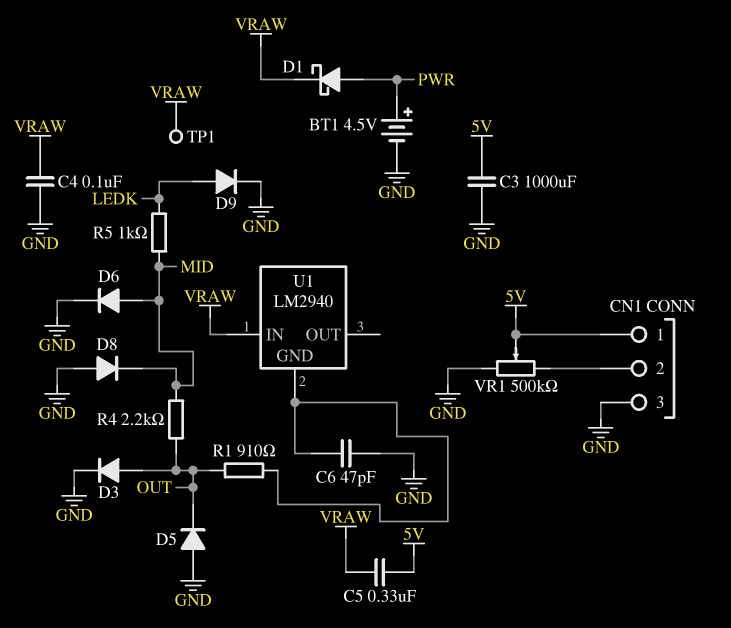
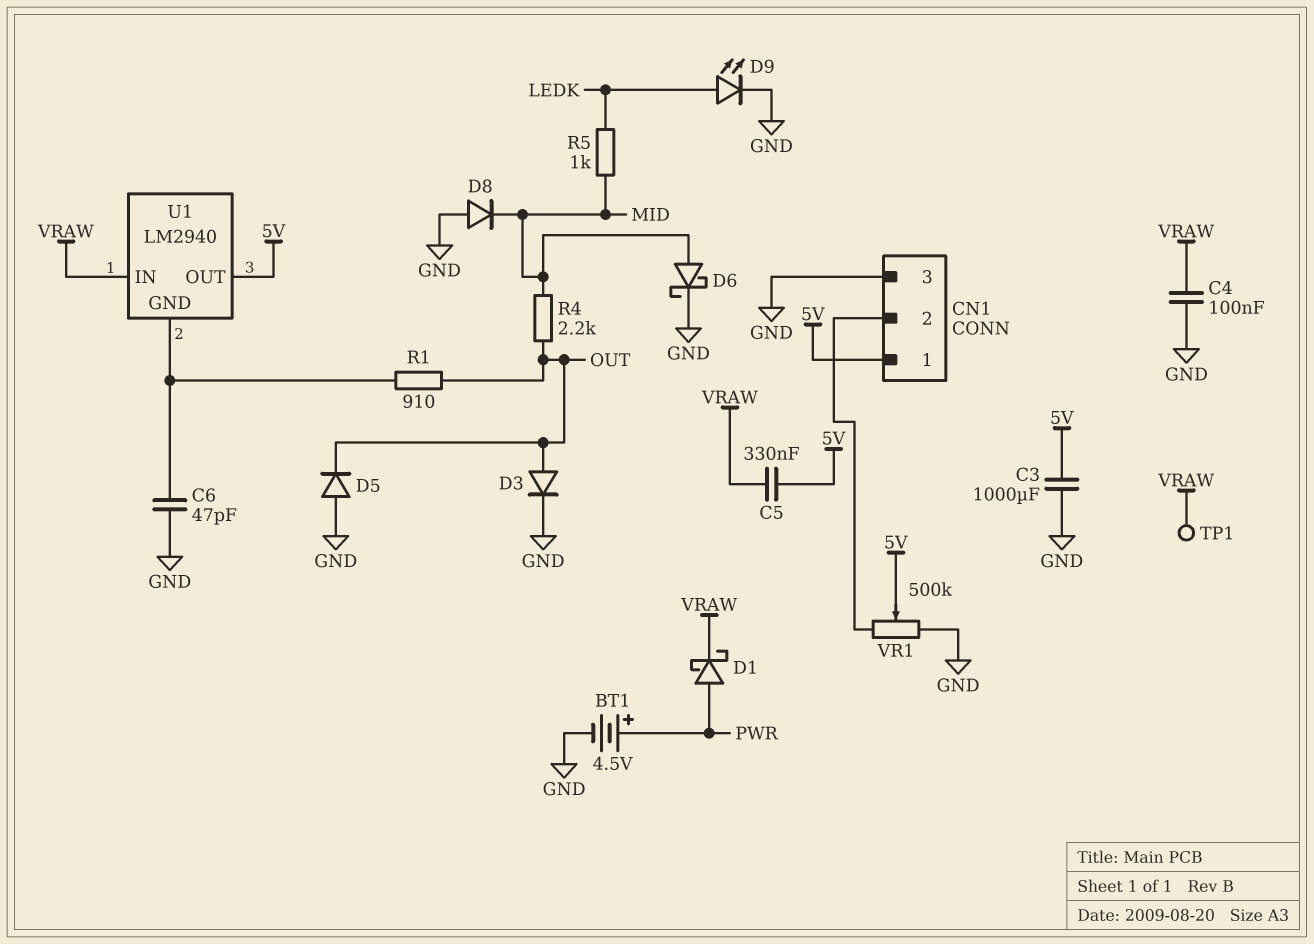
D6: diode (A MID, K GND) -> schottky (A MID, K GND)
D9: diode (A LEDK, K GND) -> LED (A LEDK, K GND)
U1 pin OUT: none -> 5V

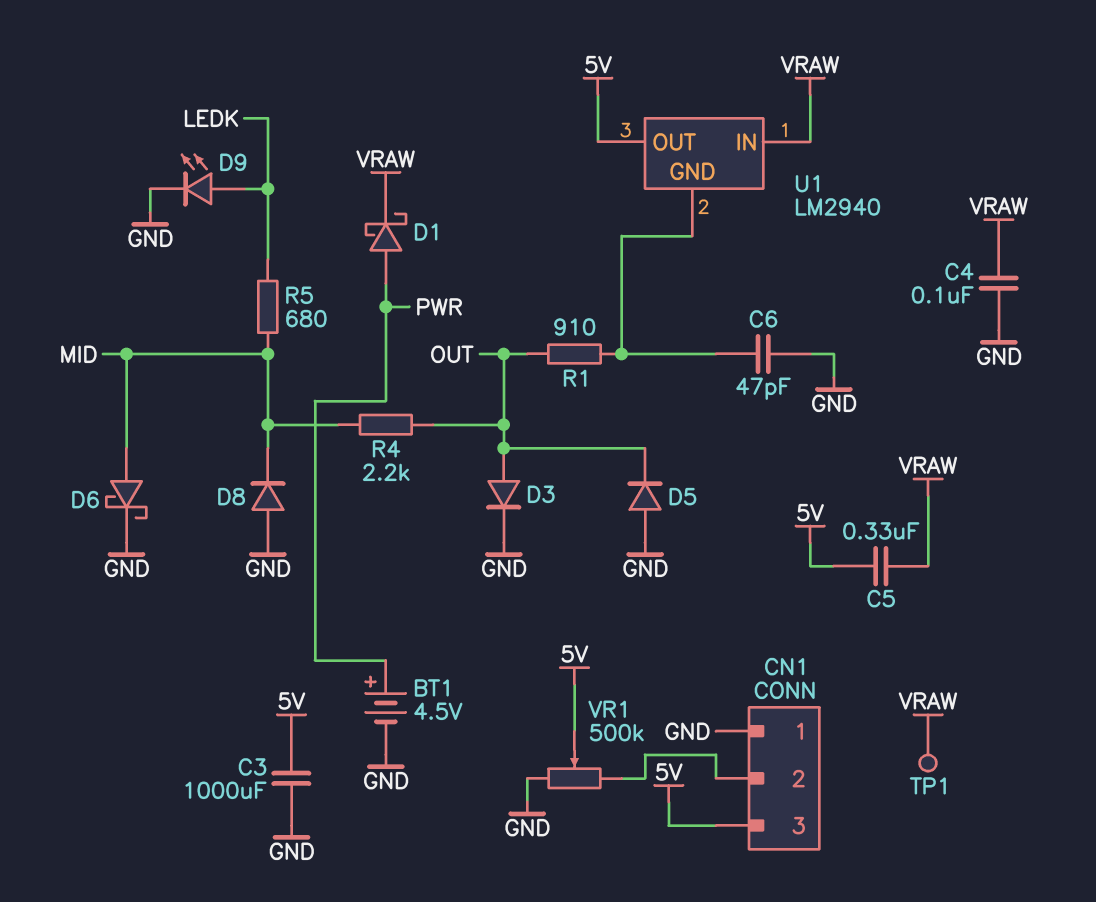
CN1 pin 1: 5V -> GND
CN1 pin 3: GND -> 5V
R5: 1k (LEDK, MID) -> 680 (LEDK, MID)

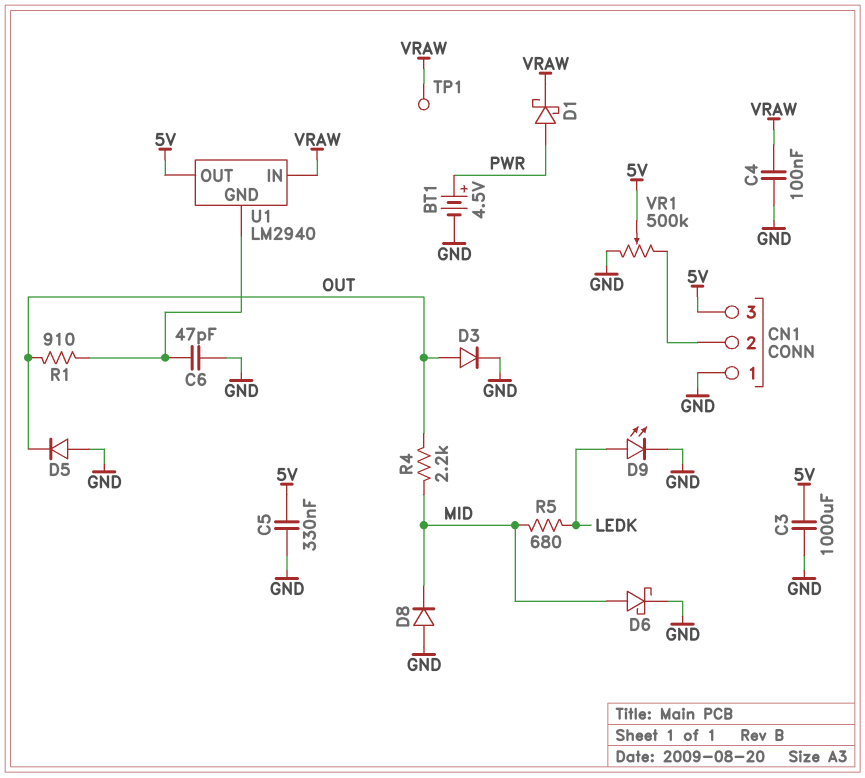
C5: 330nF (5V, VRAW) -> 330nF (5V, GND)

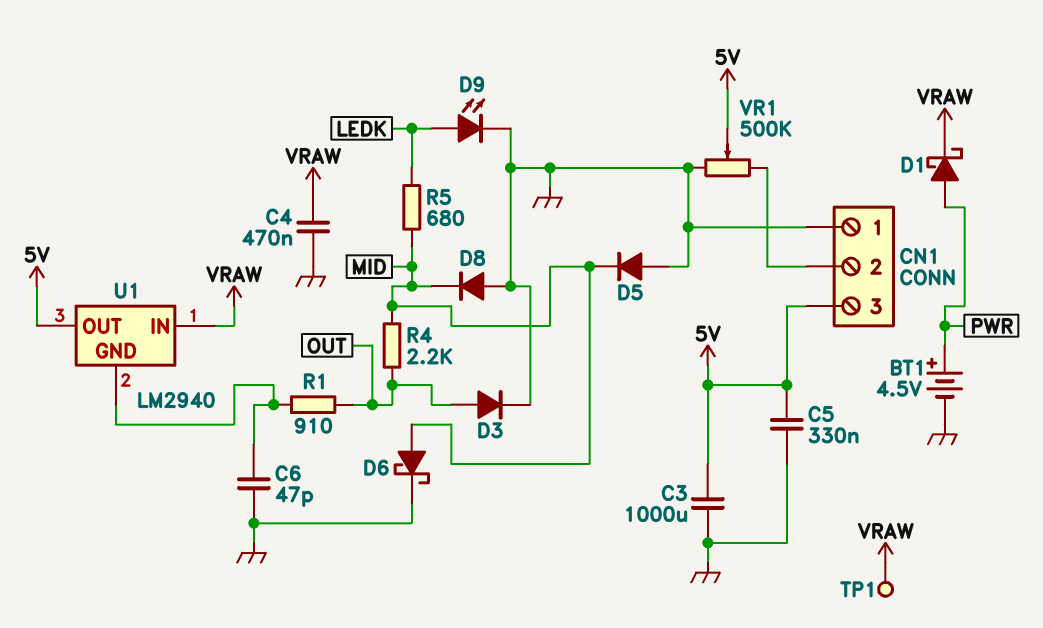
C4: 100nF (GND, VRAW) -> 470nF (GND, VRAW)
D5: diode (A GND, K OUT) -> diode (A GND, K MID)

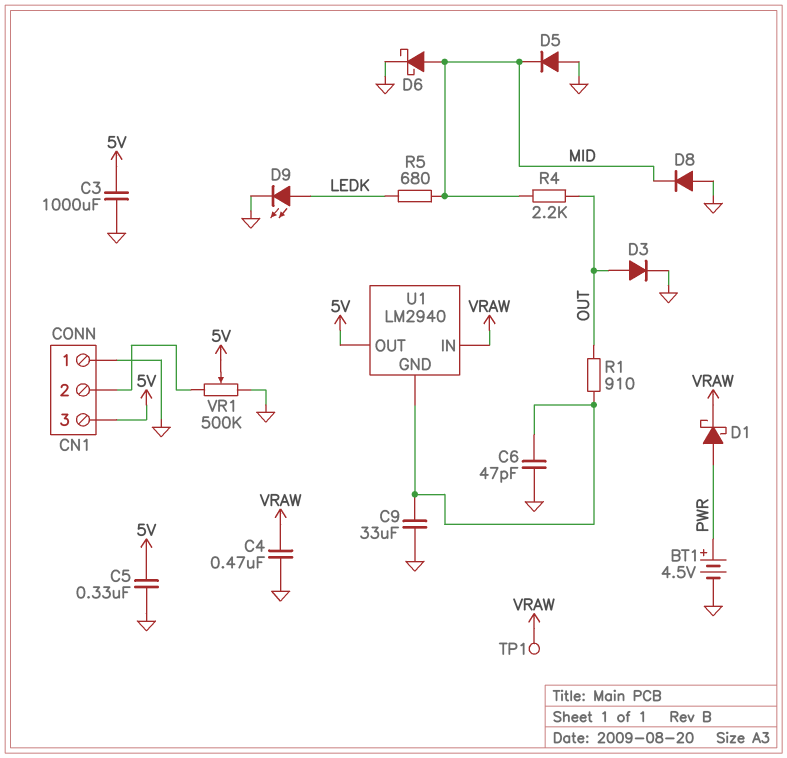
C9: none -> 33uF (GND, U1/GND)

